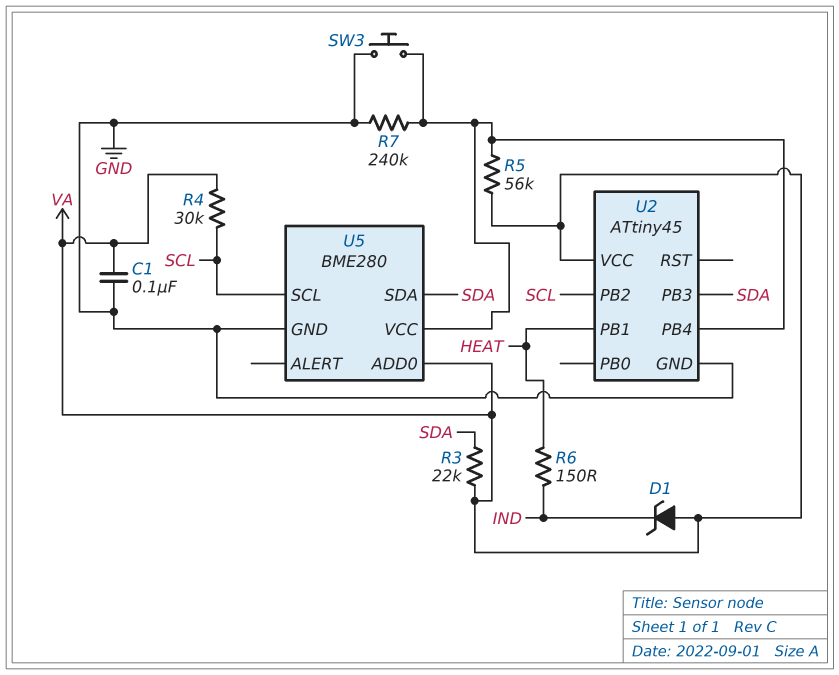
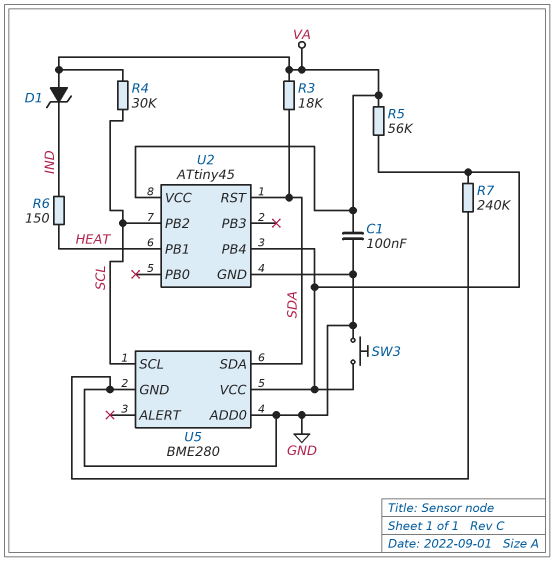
R3: 22k (SDA, VA) -> 18k (SDA, VA)
U2 pin PB3: SDA -> none
U2 pin RST: none -> SDA
U5 pin ADD0: VA -> GND

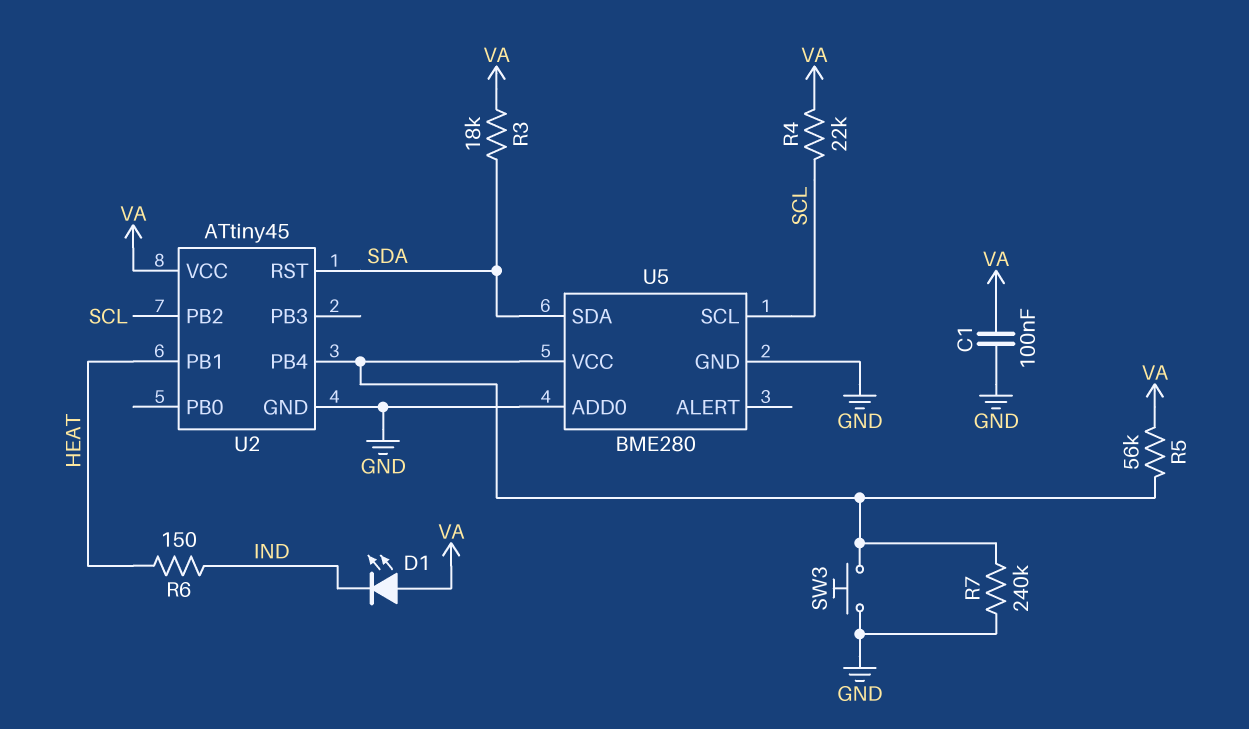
D1: zener (A VA, K IND) -> LED (A VA, K IND)
R4: 30k (SCL, VA) -> 22k (SCL, VA)

